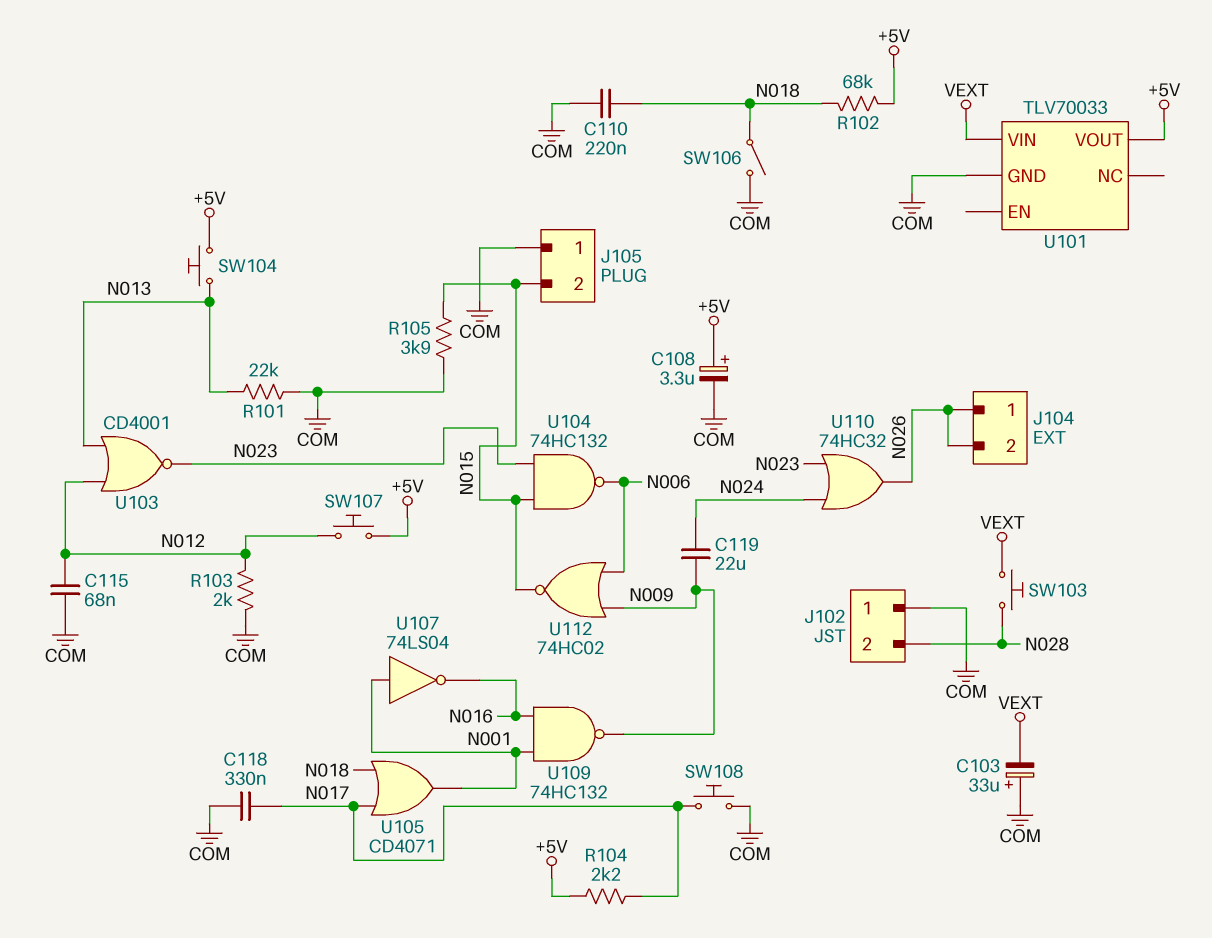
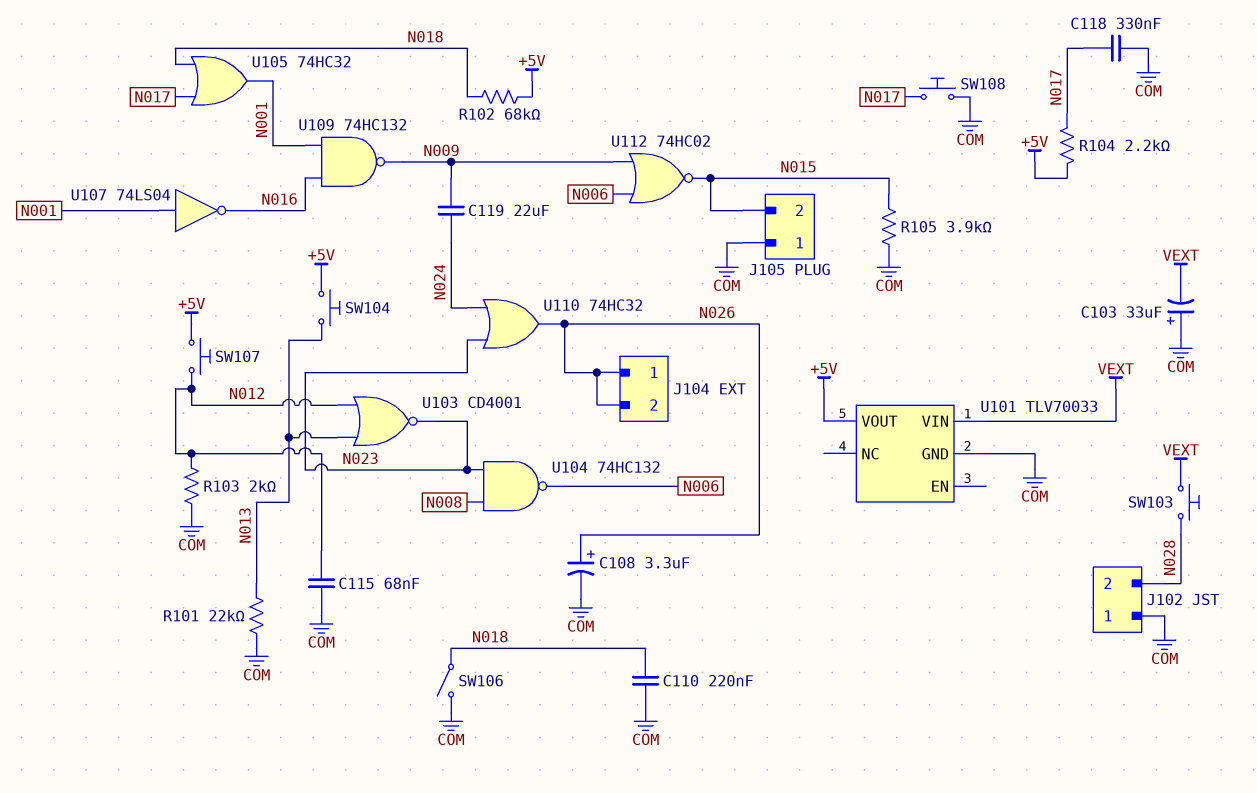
C108: 3.3uF (plus +5V, minus COM) -> 3.3uF (plus N026, minus COM)
U104: NAND 74HC132 (in N015, in N023, out N006) -> NAND 74HC132 (in N008, in N023, out N006)
U105: OR CD4071 (in N017, in N018, out N001) -> OR 74HC32 (in N017, in N018, out N001)

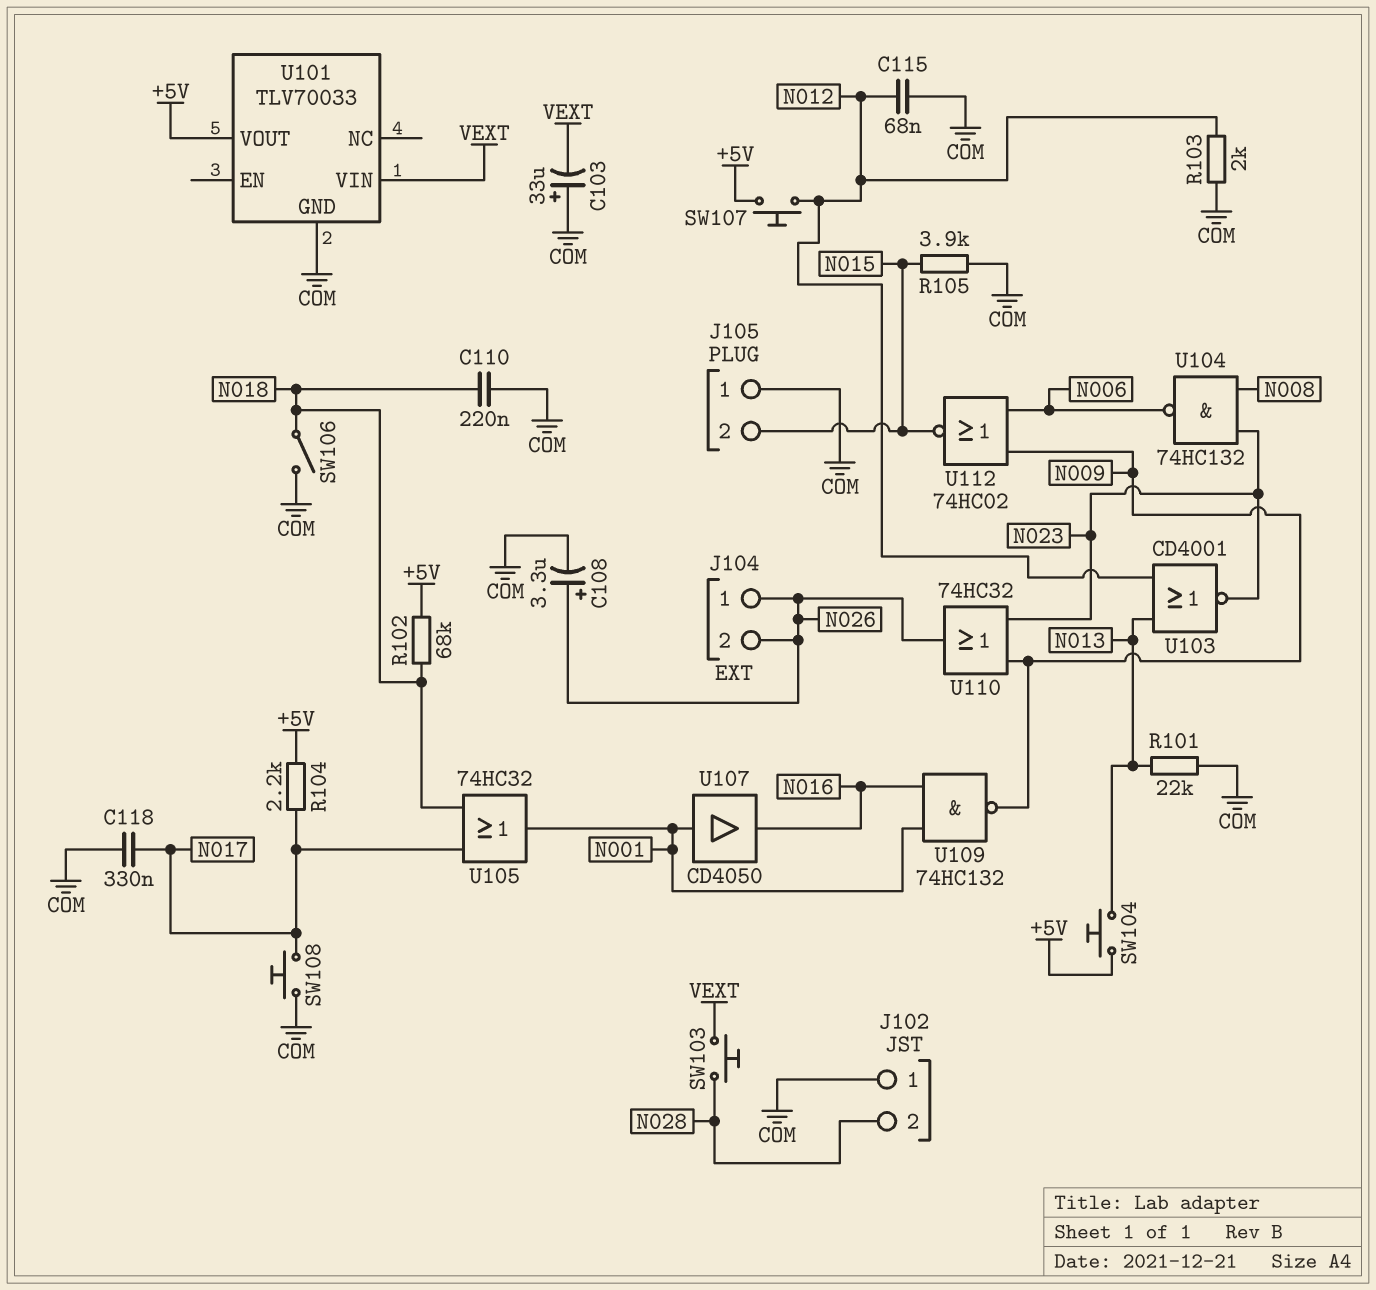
C119: 22uF (N009, N024) -> none
U107: NOT 74LS04 (in N001, out N016) -> buffer CD4050 (in N001, out N016)
U110: OR 74HC32 (in N023, in N024, out N026) -> OR 74HC32 (in N009, in N023, out N026)

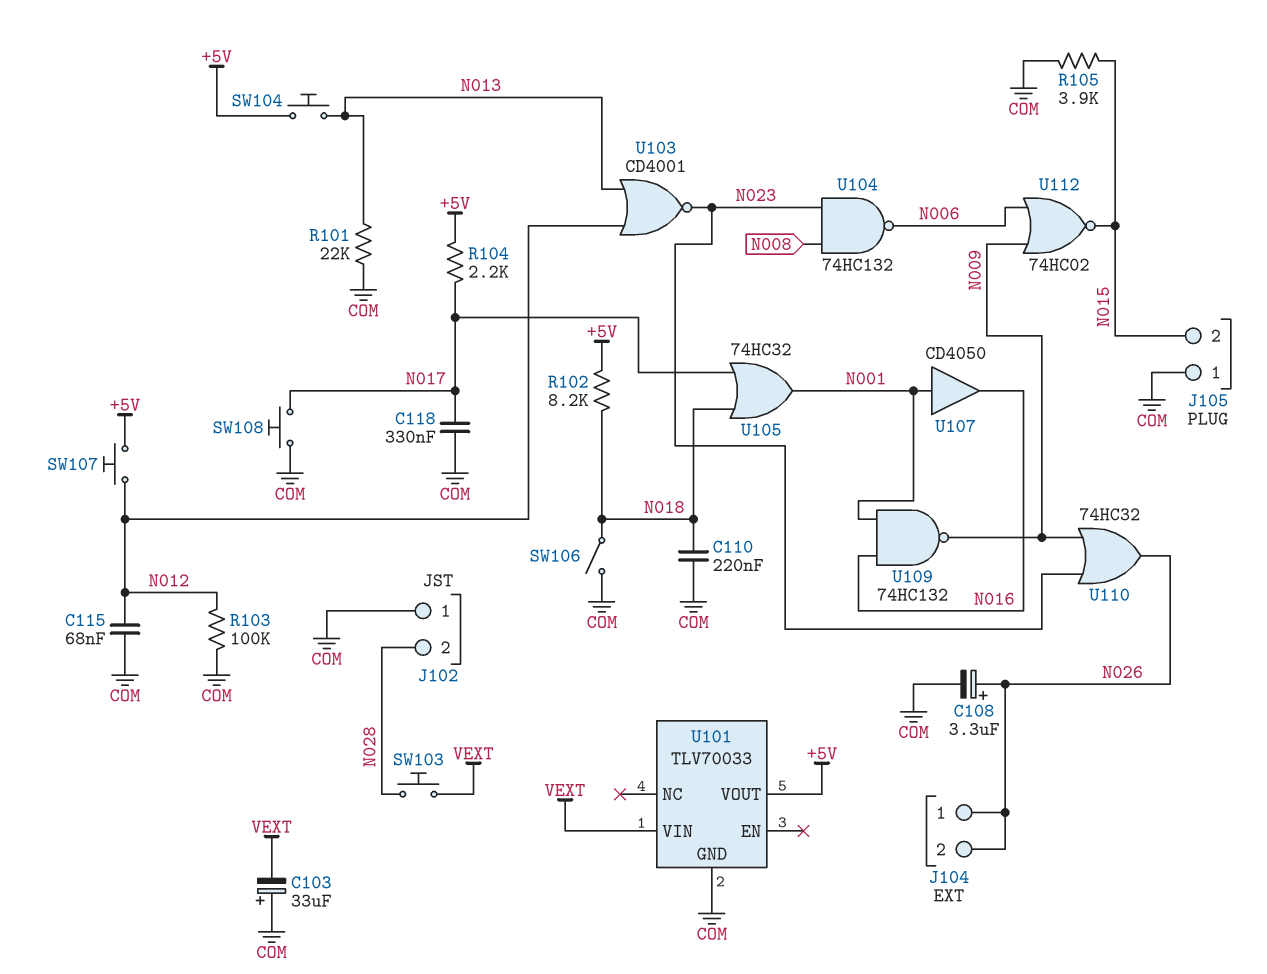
R102: 68k (+5V, N018) -> 8.2k (+5V, N018)
R103: 2k (COM, N012) -> 100k (COM, N012)

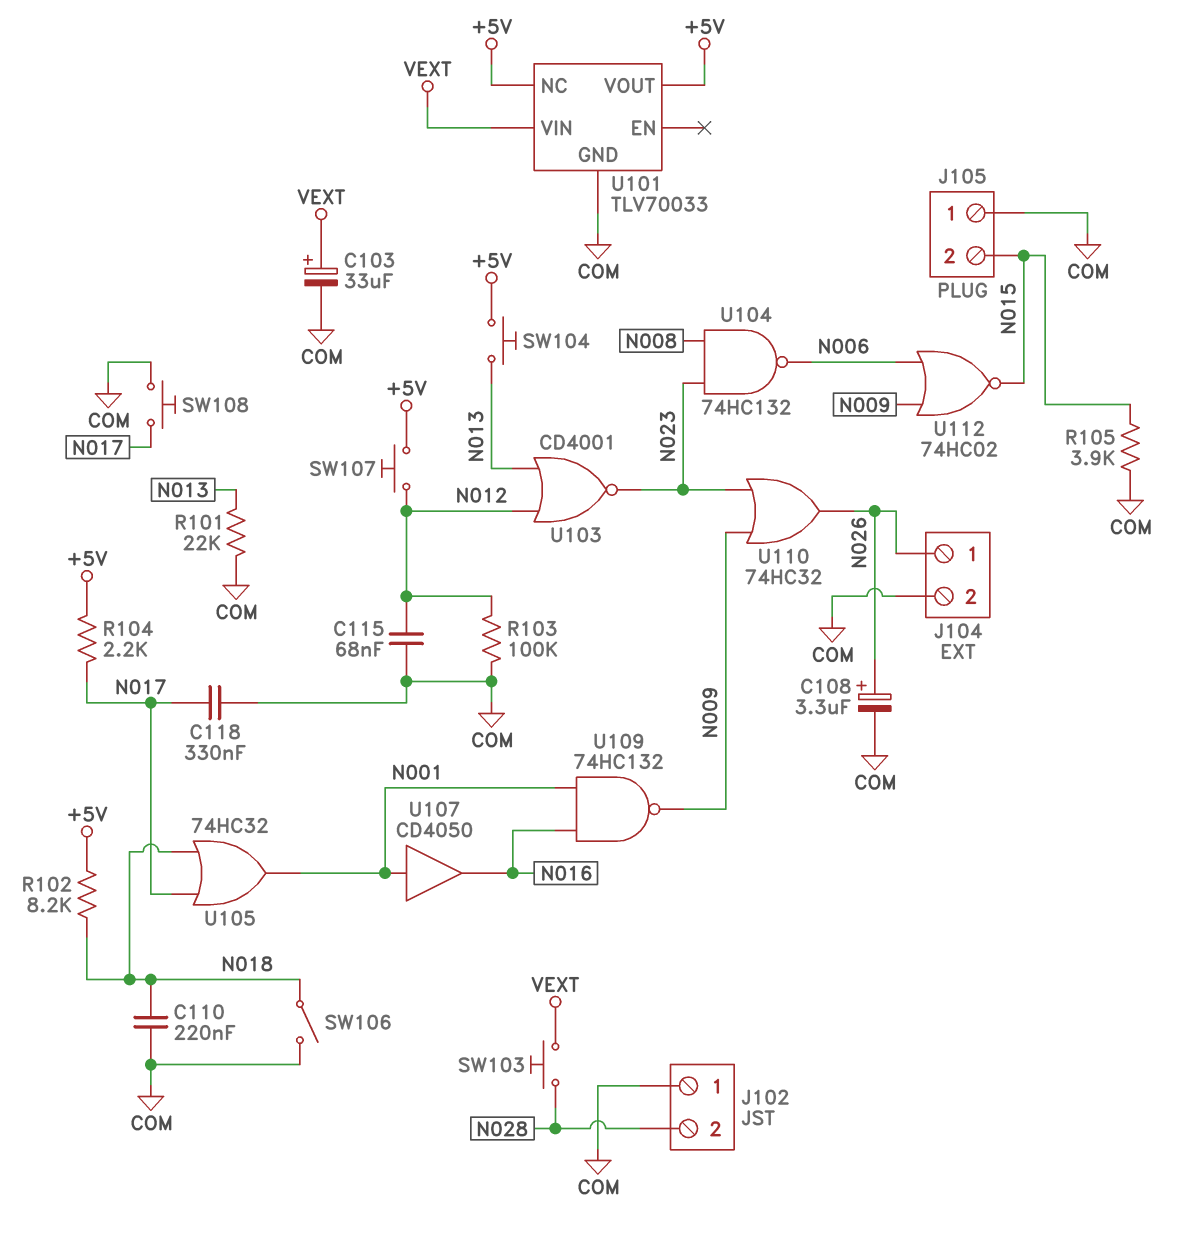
C103: 33uF (plus COM, minus VEXT) -> 33uF (plus VEXT, minus COM)
J104 pin 2: N026 -> COM
U101 pin NC: none -> +5V

